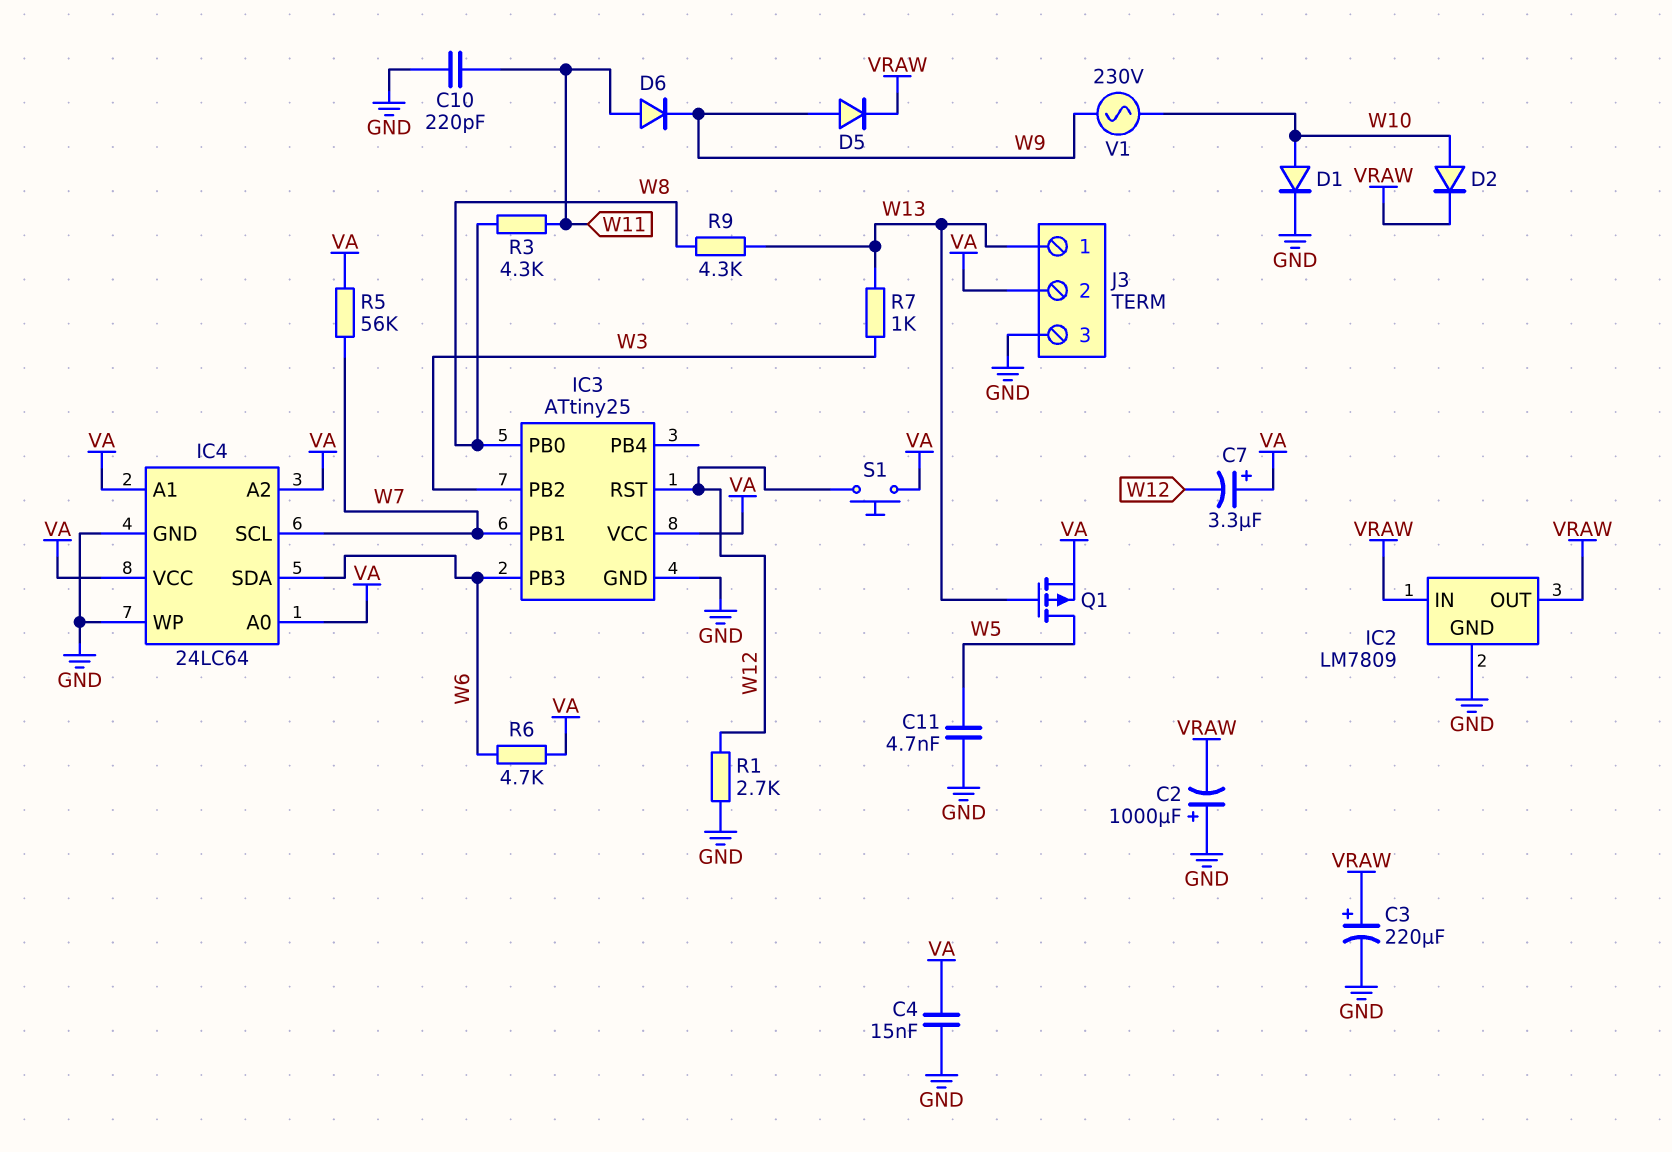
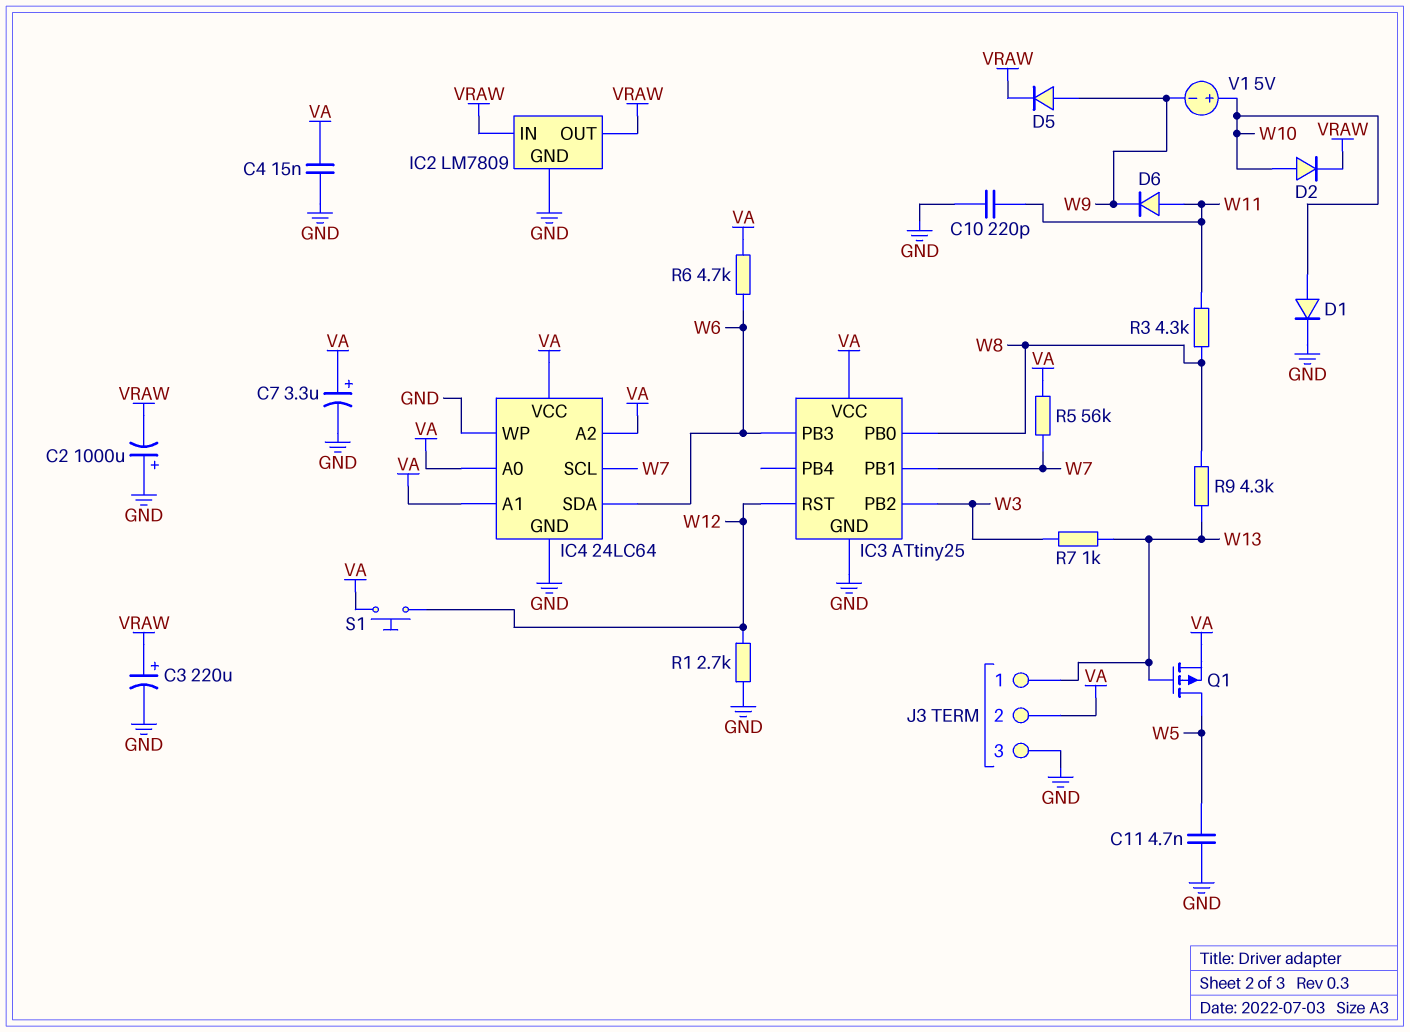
C7: 3.3uF (plus VA, minus W12) -> 3.3uF (plus VA, minus GND)
V1: AC 230V (W9, W10) -> 5V (plus W10, minus W9)

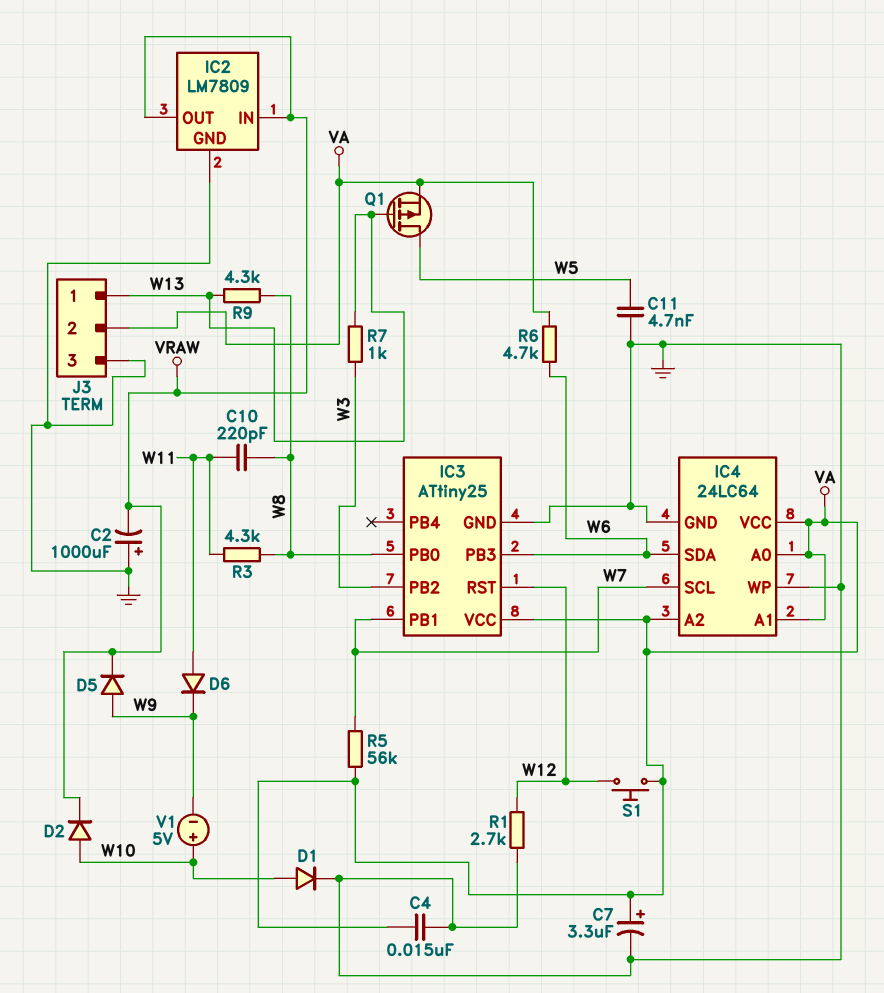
C3: 220uF (plus VRAW, minus GND) -> none
C10: 220pF (GND, W11) -> 220pF (W8, W11)

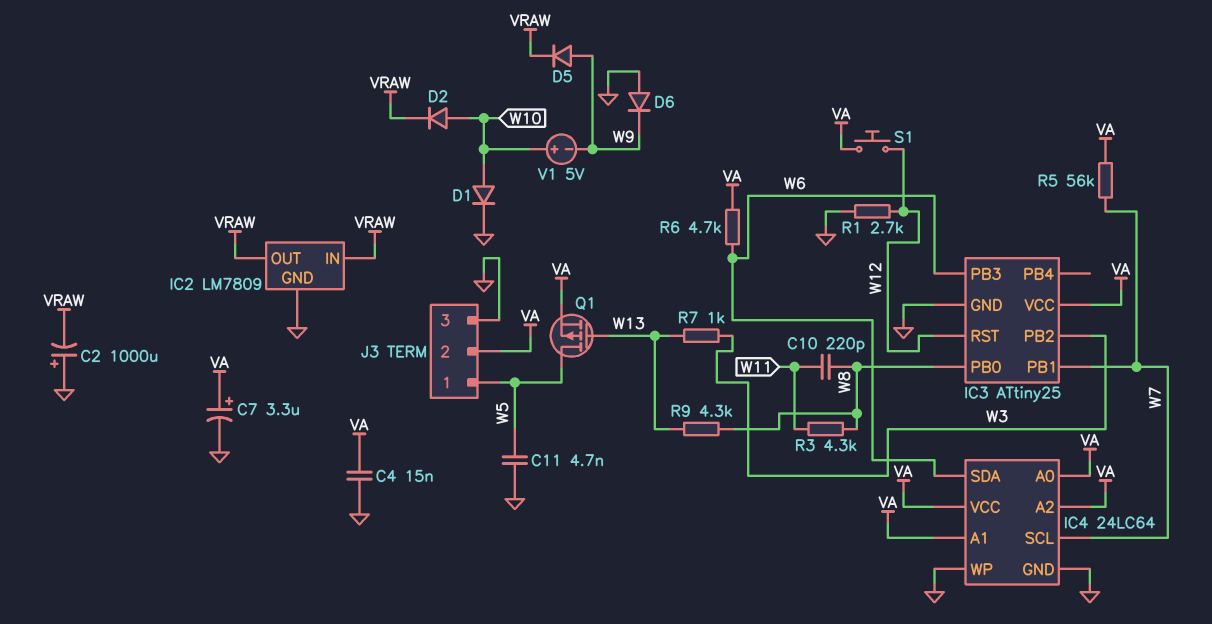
D6: diode (A W11, K W9) -> diode (A GND, K W9)
J3 pin 1: W13 -> W5

